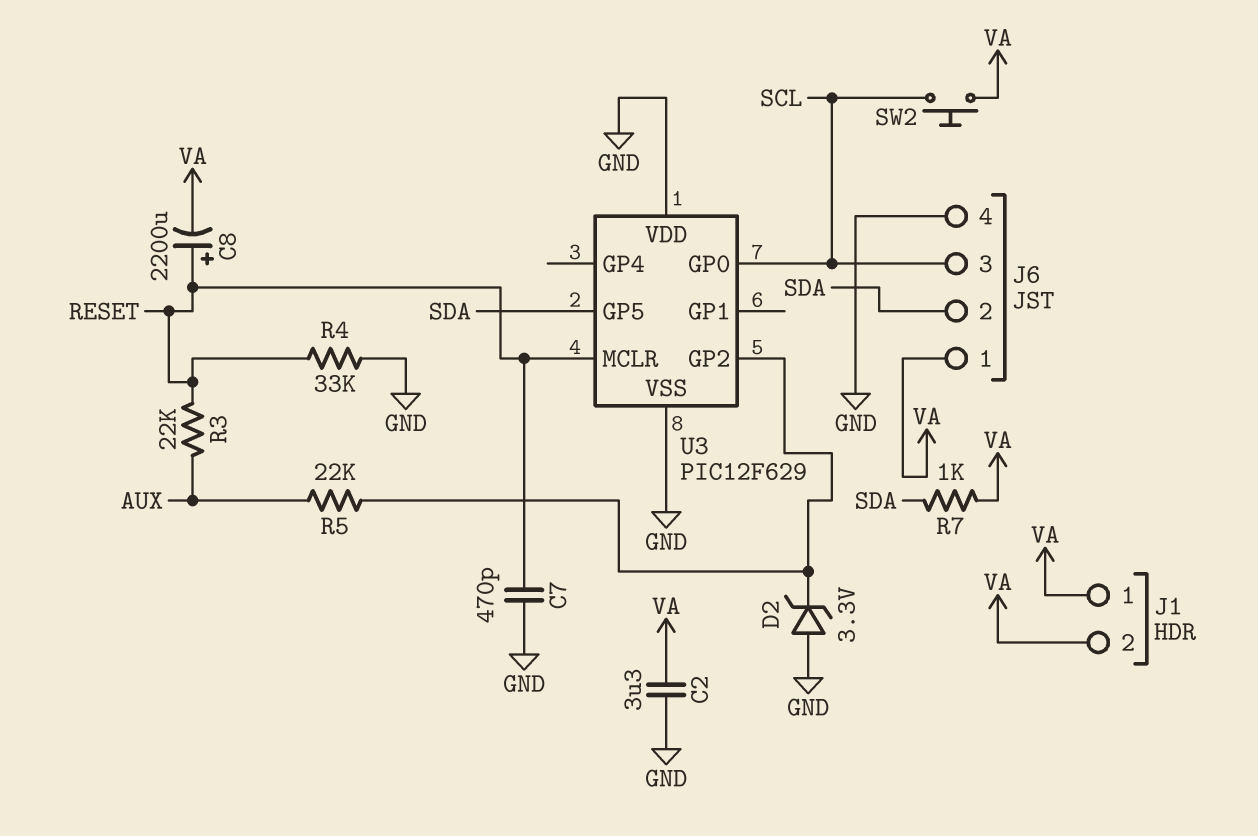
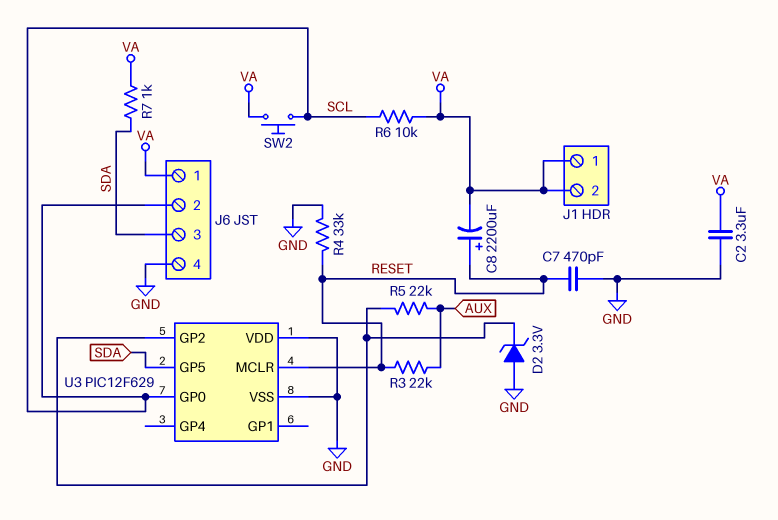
J6 pin 2: SDA -> SCL
J6 pin 3: SCL -> SDA
R6: none -> 10k (SCL, VA)

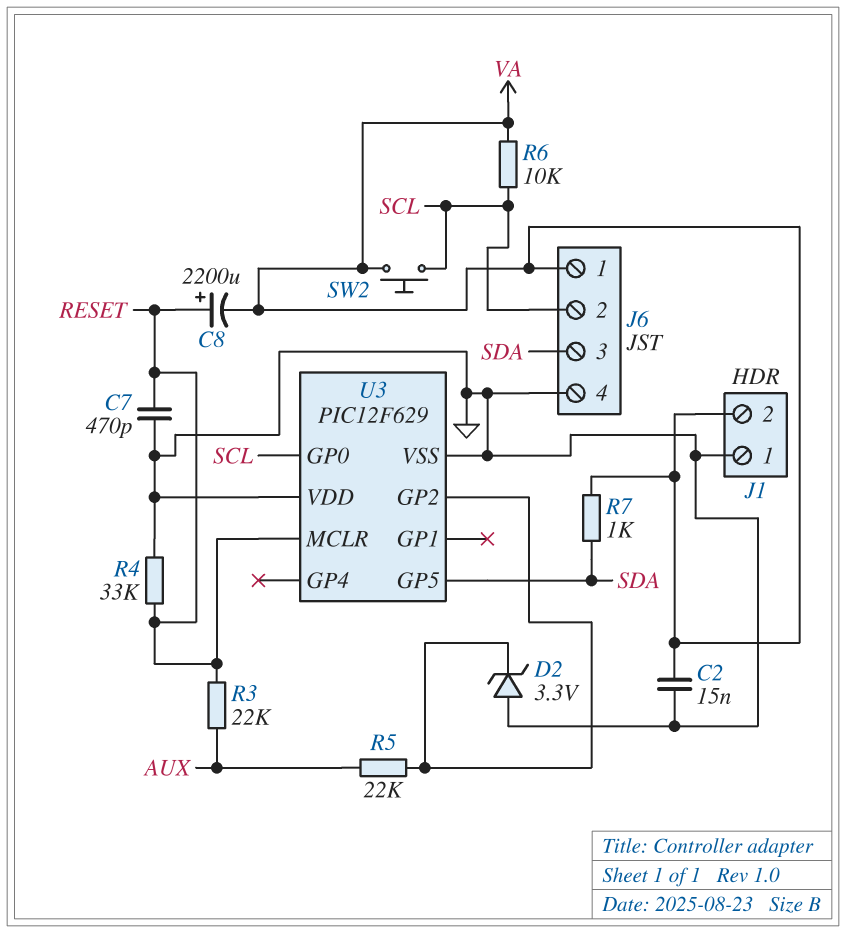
C2: 3.3uF (GND, VA) -> 15nF (GND, VA)
J1 pin 1: VA -> GND

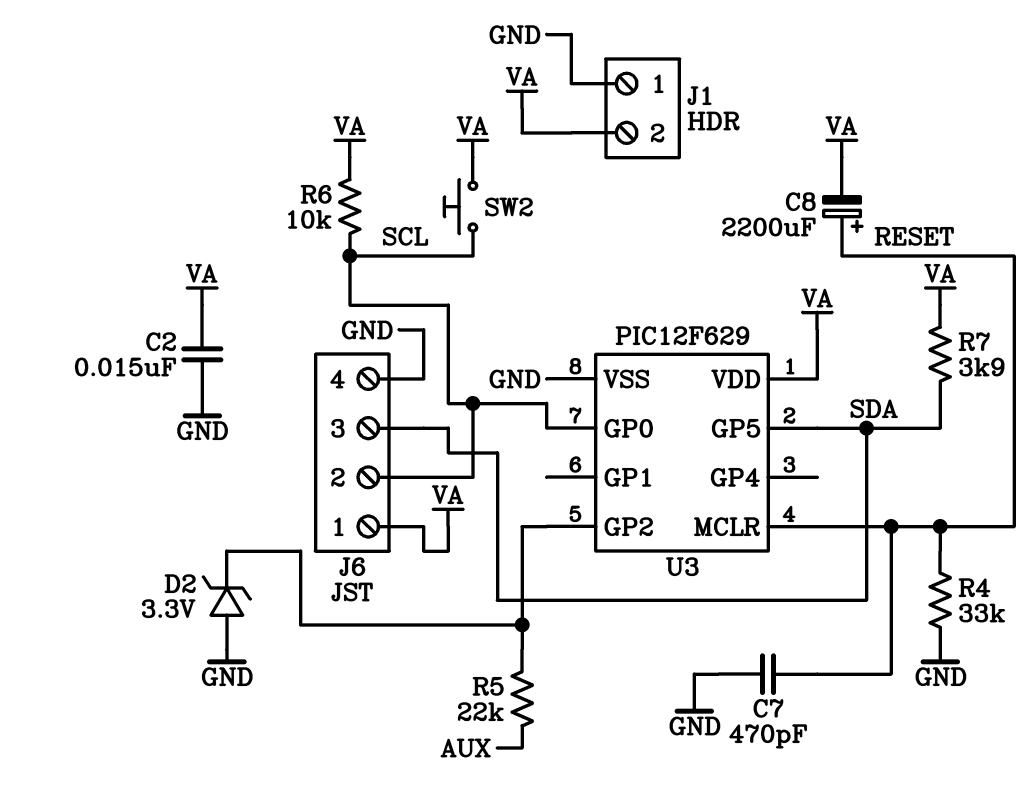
R3: 22k (AUX, RESET) -> none
R7: 1k (SDA, VA) -> 3.9k (SDA, VA)
U3 pin VDD: GND -> VA

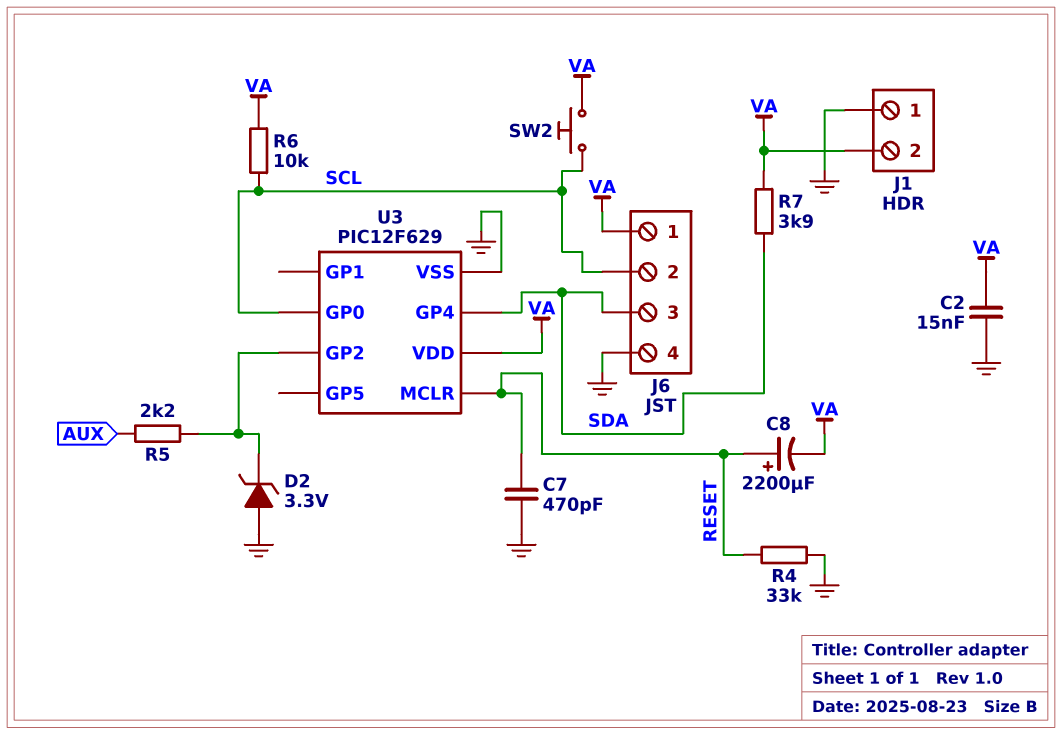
R5: 22k (AUX, U3/GP2) -> 2.2k (AUX, U3/GP2)
U3 pin GP4: none -> SDA
U3 pin GP5: SDA -> none

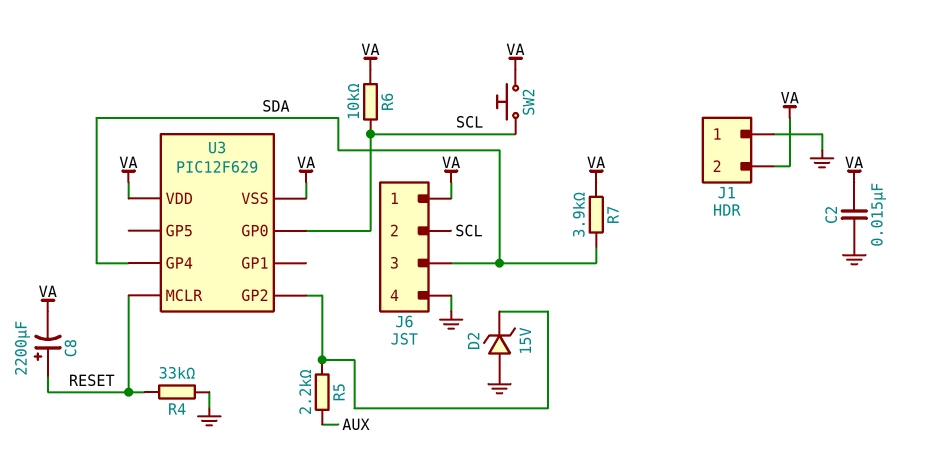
C7: 470pF (GND, RESET) -> none
D2: zener 3.3V (A GND, K U3/GP2) -> zener 15V (A GND, K U3/GP2)
U3 pin VSS: GND -> VA

